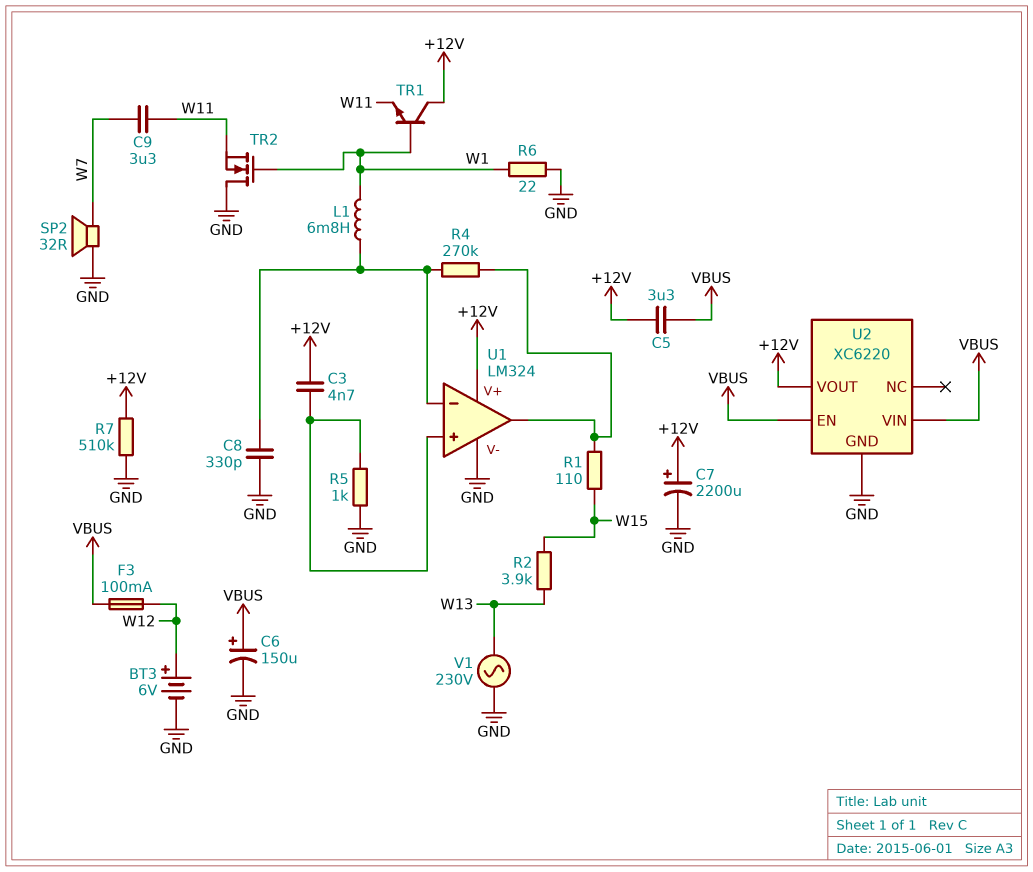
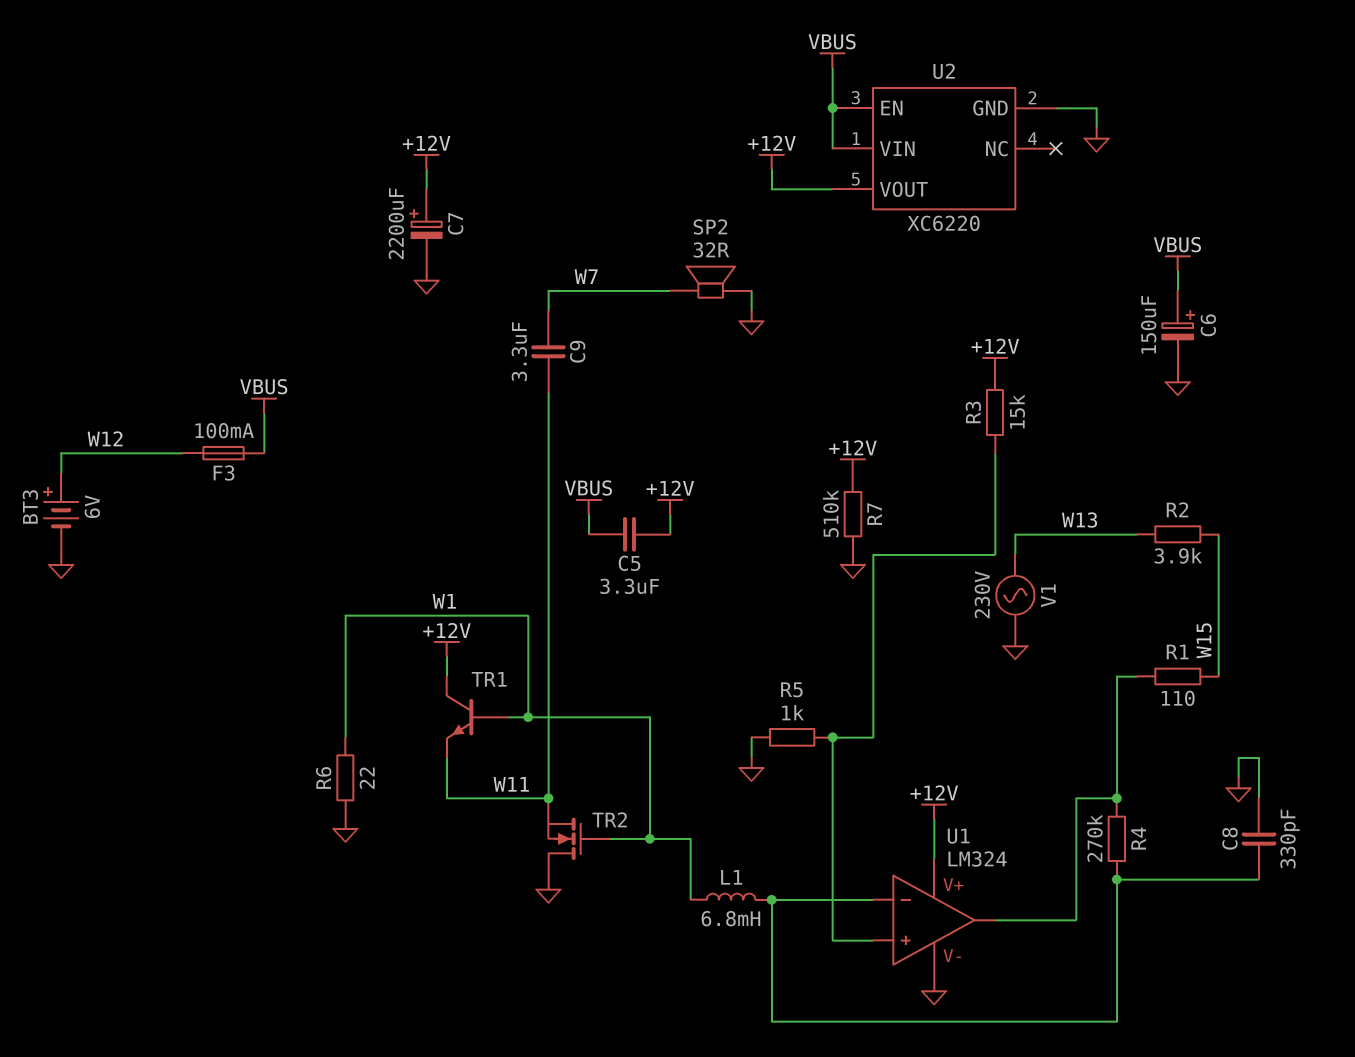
C3: 4.7nF (+12V, U1/in+) -> none
R3: none -> 15k (+12V, U1/in+)

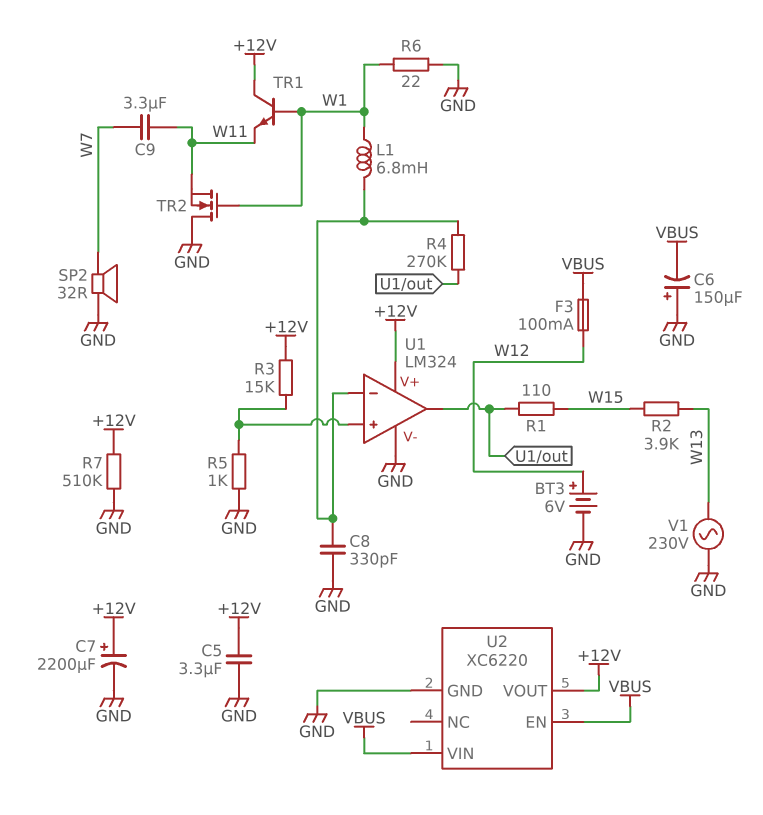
C5: 3.3uF (+12V, VBUS) -> 3.3uF (+12V, GND)
C6: 150uF (plus VBUS, minus GND) -> 150uF (plus GND, minus VBUS)

